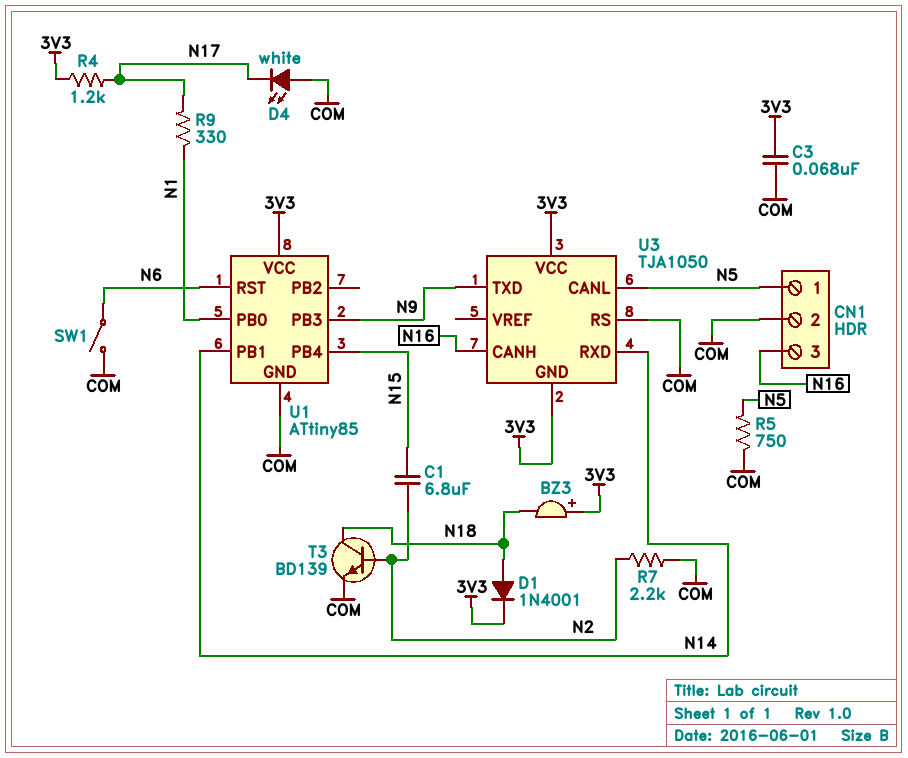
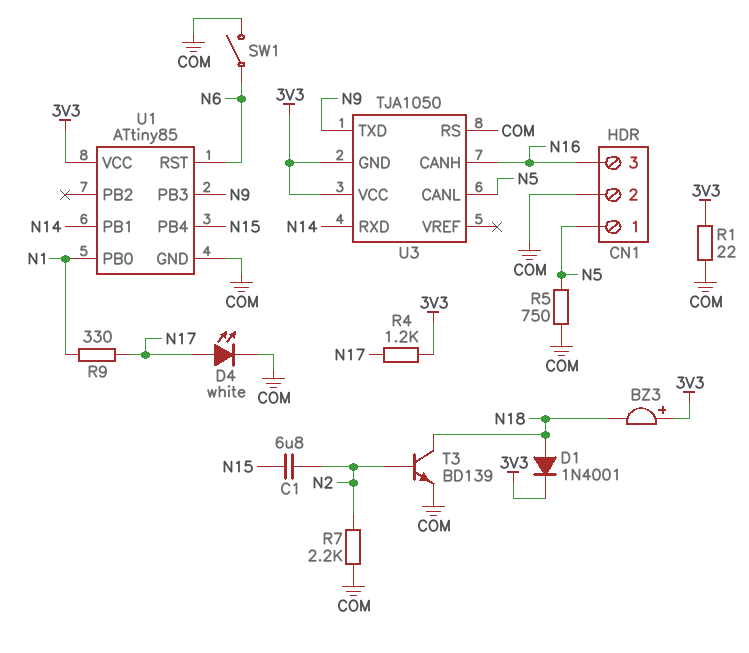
C3: 68nF (3V3, COM) -> none
D4: LED white (A COM, K N17) -> LED white (A N17, K COM)
R1: none -> 22 (3V3, COM)

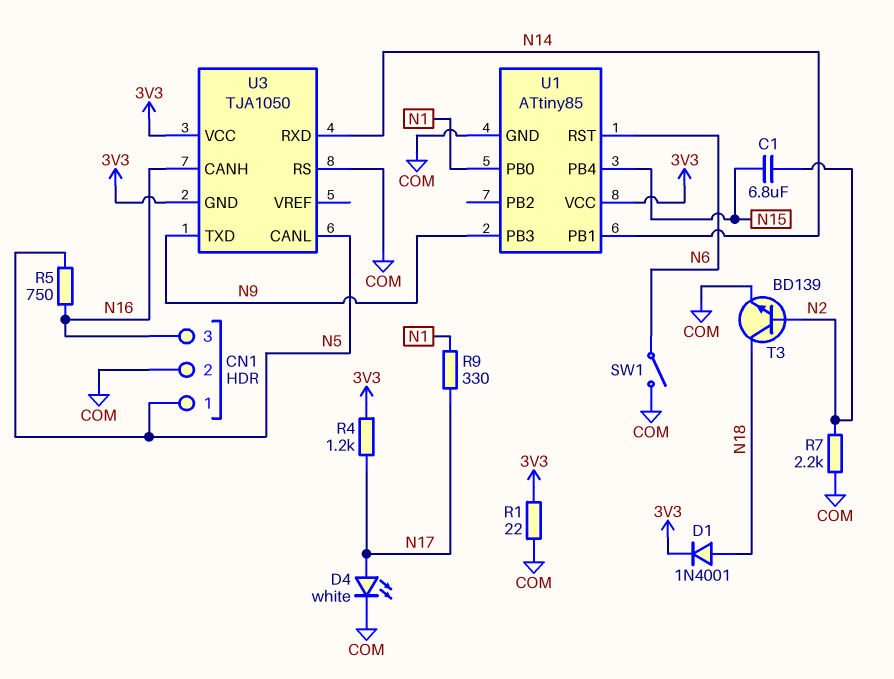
BZ3: buzzer (plus 3V3, minus N18) -> none
R5: 750 (COM, N5) -> 750 (N5, N16)

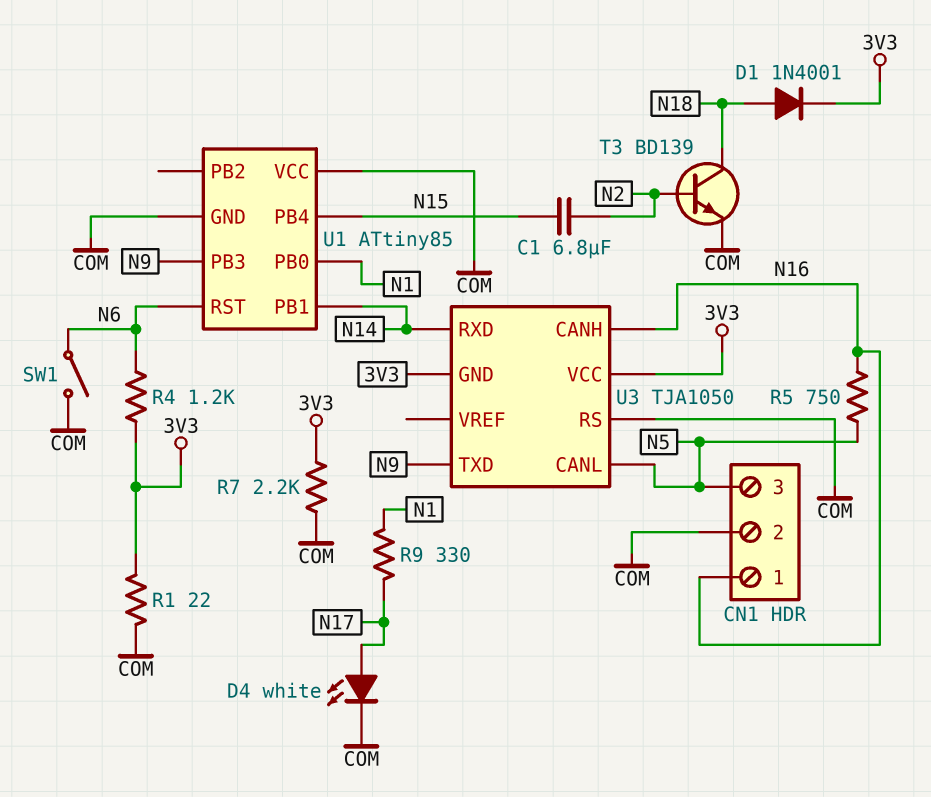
CN1 pin 1: N5 -> N16
CN1 pin 3: N16 -> N5
R4: 1.2k (3V3, N17) -> 1.2k (3V3, N6)
R7: 2.2k (COM, N2) -> 2.2k (3V3, COM)
U1 pin VCC: 3V3 -> COM

